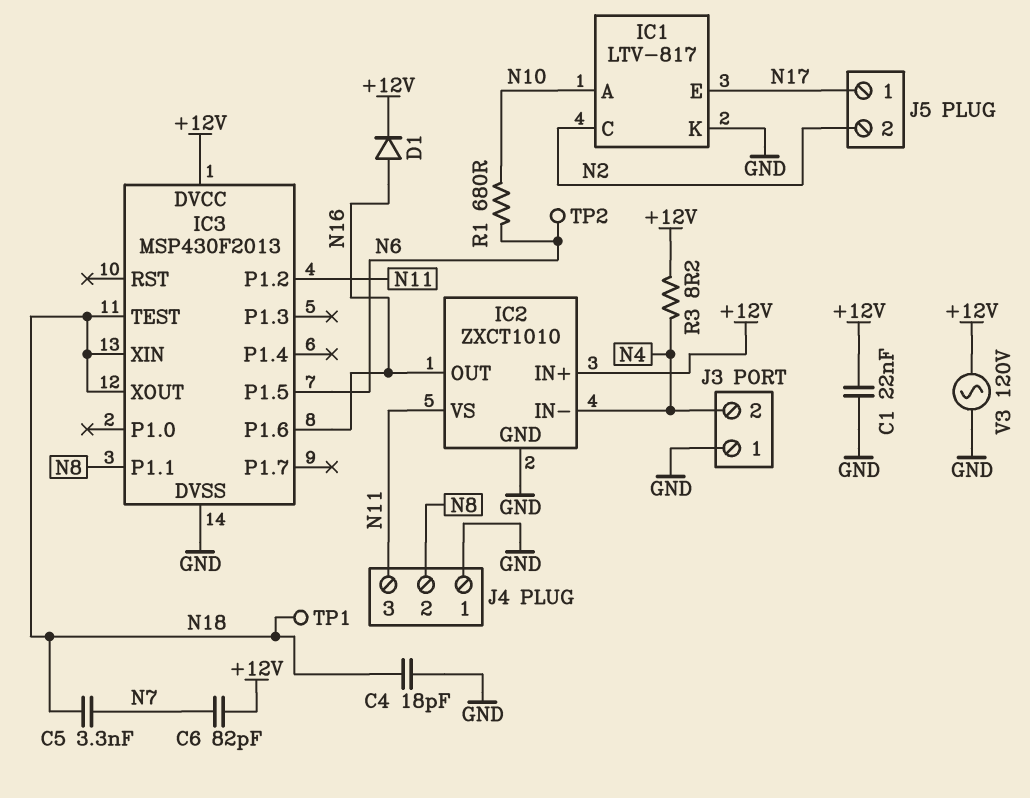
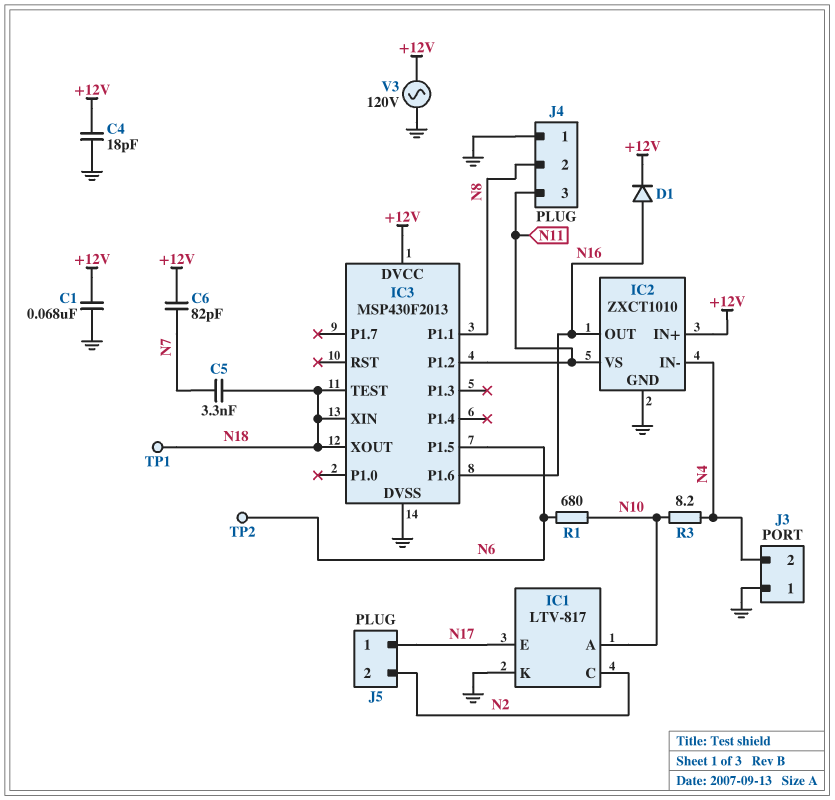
C1: 22nF (+12V, GND) -> 68nF (+12V, GND)
C4: 18pF (GND, N18) -> 18pF (+12V, GND)
R3: 8.2 (+12V, N4) -> 8.2 (N4, N10)

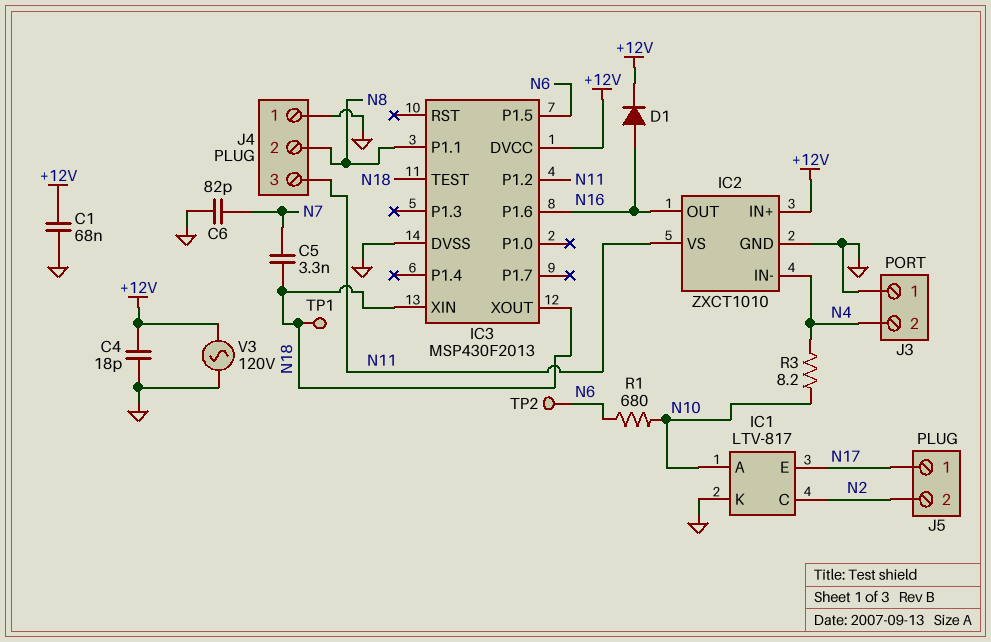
C6: 82pF (+12V, N7) -> 82pF (GND, N7)

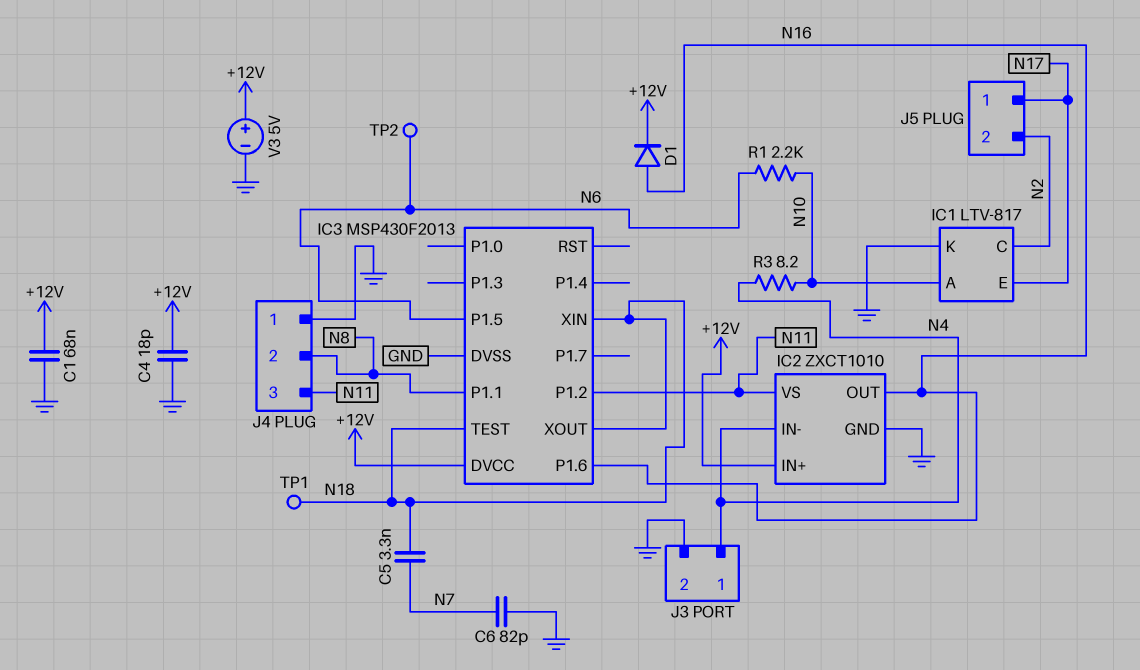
J3 pin 1: GND -> N4
J3 pin 2: N4 -> GND
R1: 680 (N6, N10) -> 2.2k (N6, N10)
V3: AC 120V (+12V, GND) -> 5V (plus +12V, minus GND)

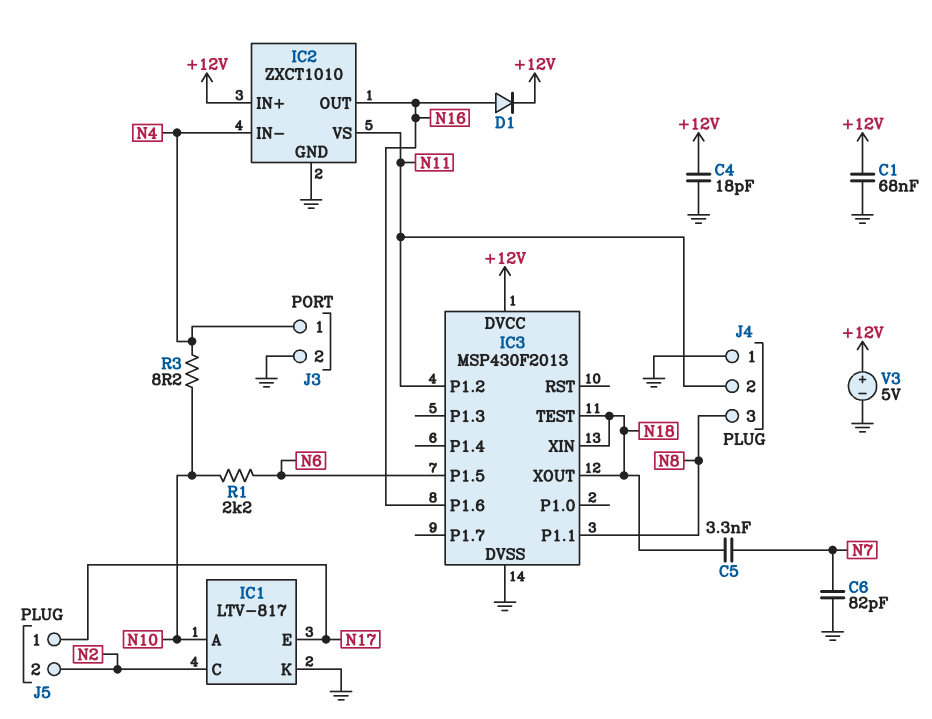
J4 pin 2: N8 -> N11
J4 pin 3: N11 -> N8
TP1: test point (N18) -> none
TP2: test point (N6) -> none

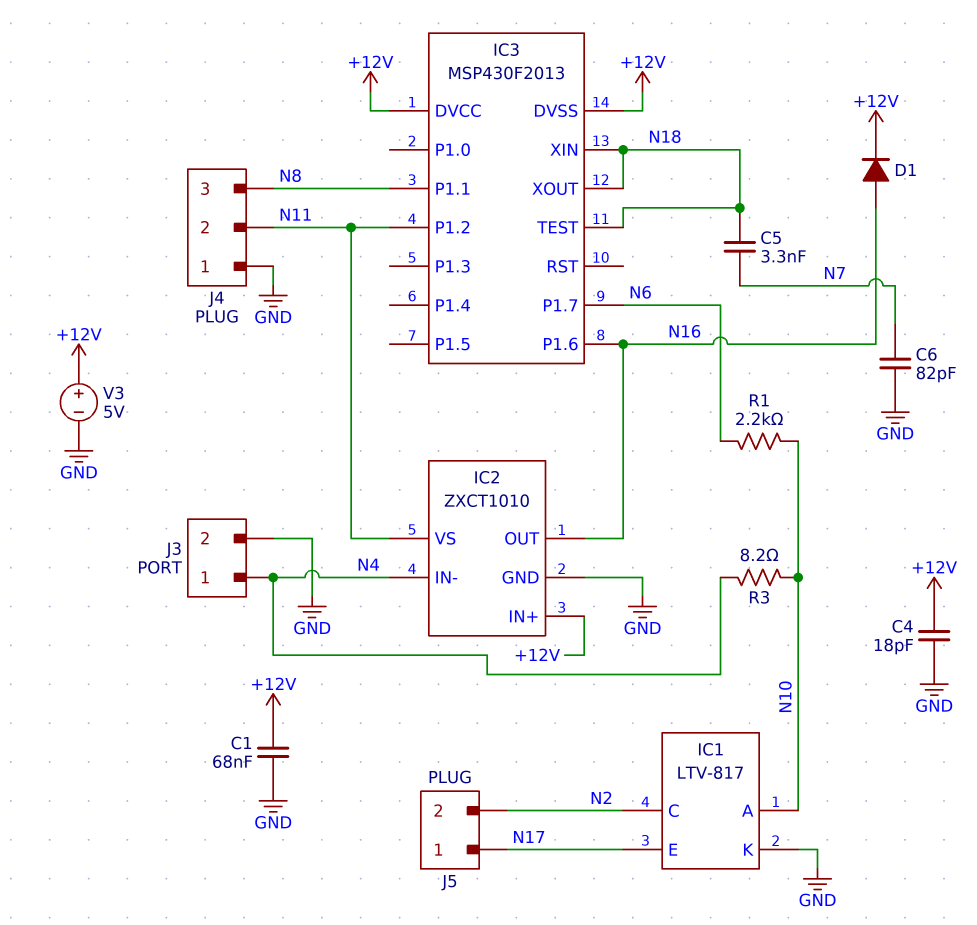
IC3 pin DVSS: GND -> +12V
IC3 pin P1.5: N6 -> none
IC3 pin P1.7: none -> N6

